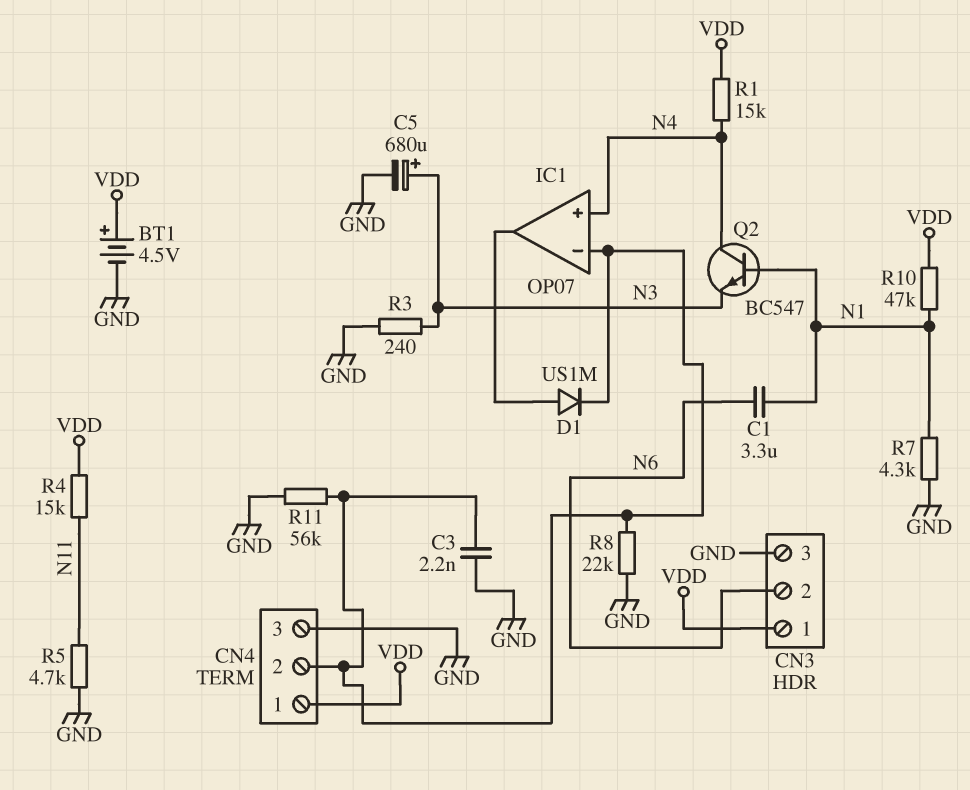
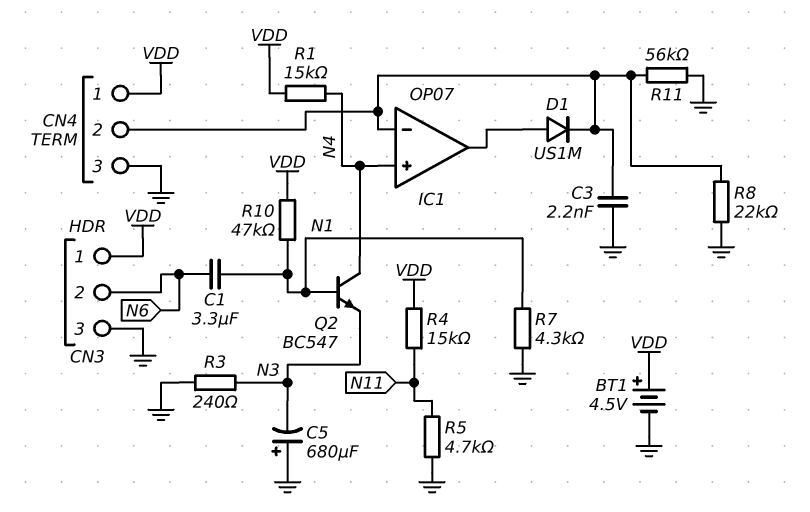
C5: 680uF (plus N3, minus GND) -> 680uF (plus GND, minus N3)

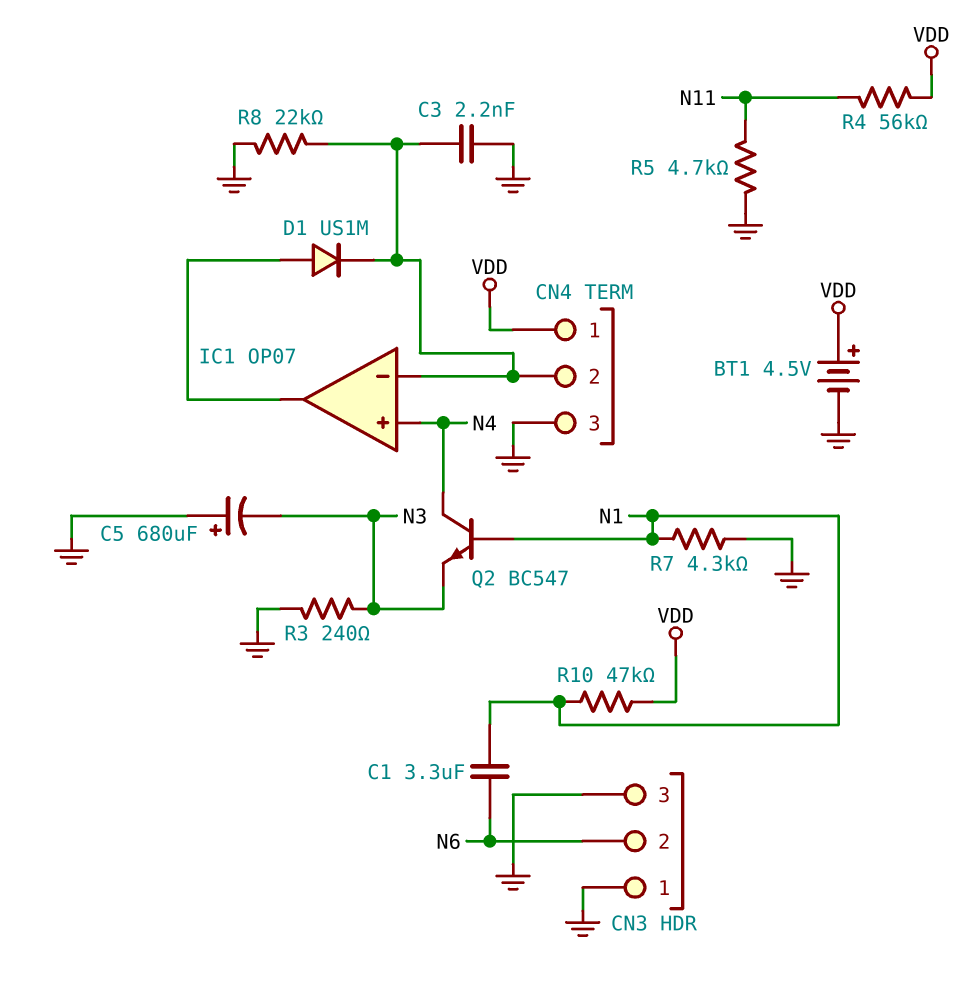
CN3 pin 1: VDD -> GND
R1: 15k (N4, VDD) -> none
R4: 15k (N11, VDD) -> 56k (N11, VDD)
R11: 56k (CN4/2, GND) -> none

